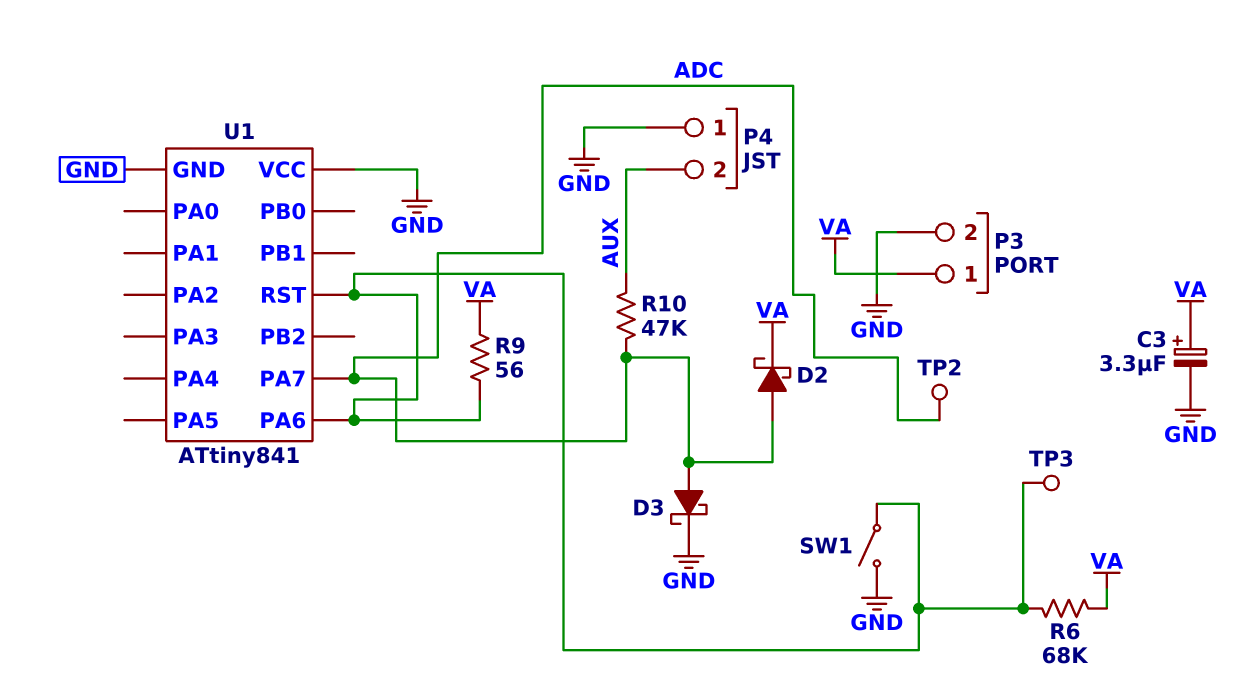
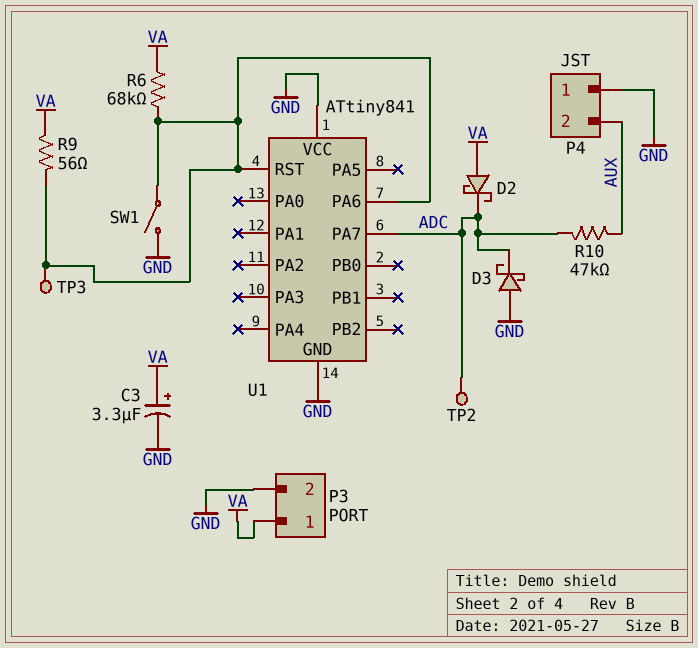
D2: schottky (A ADC, K VA) -> schottky (A VA, K ADC)
D3: schottky (A ADC, K GND) -> schottky (A GND, K ADC)

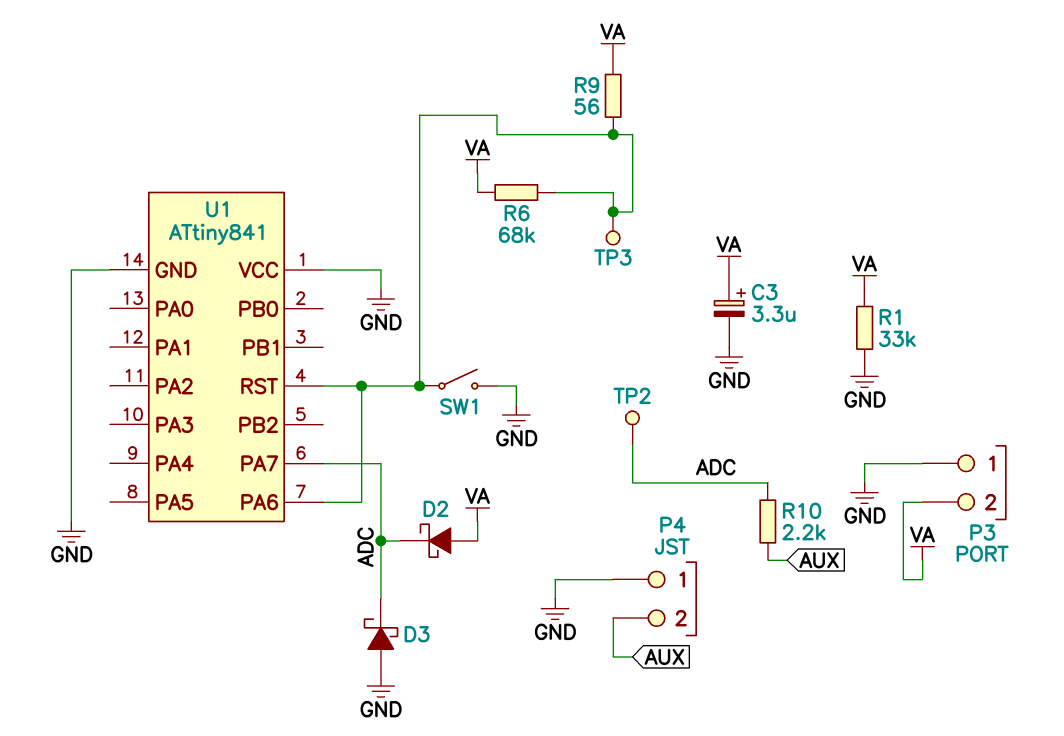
P3 pin 1: VA -> GND
P3 pin 2: GND -> VA
R1: none -> 33k (GND, VA)
R10: 47k (ADC, AUX) -> 2.2k (ADC, AUX)

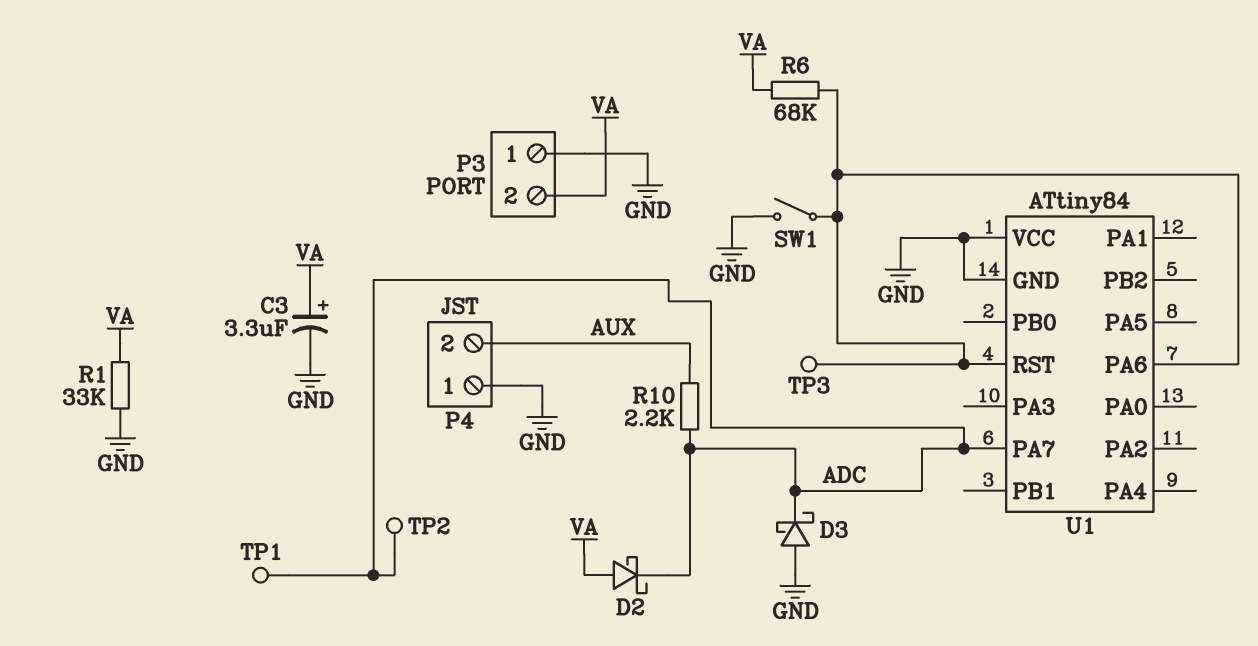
R9: 56 (U1/PA6, VA) -> none
TP1: none -> test point (ADC)
U1: ATtiny841 -> ATtiny84

